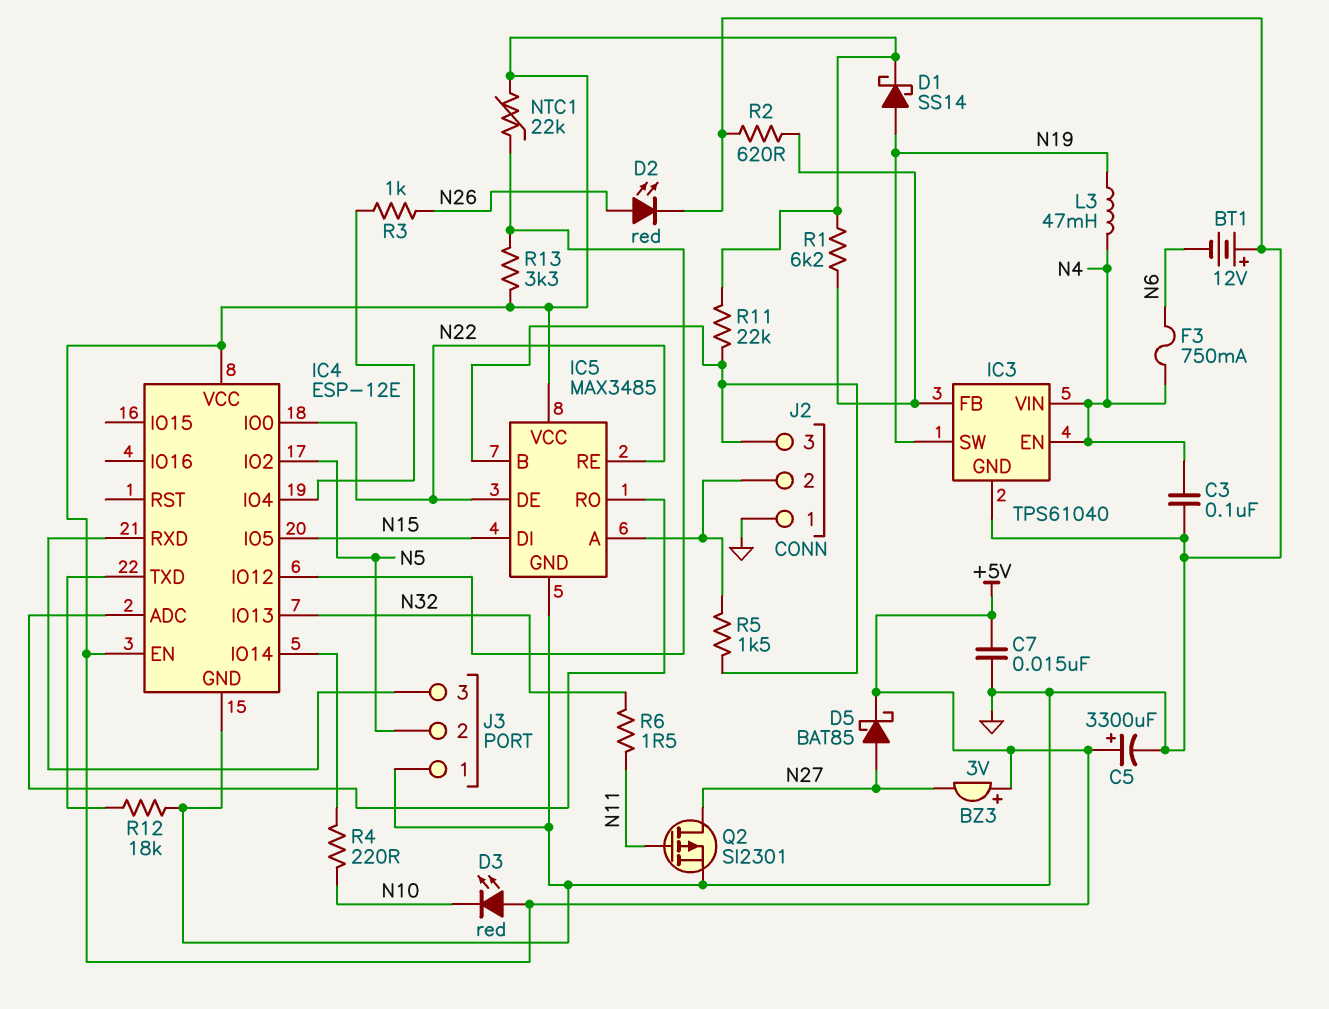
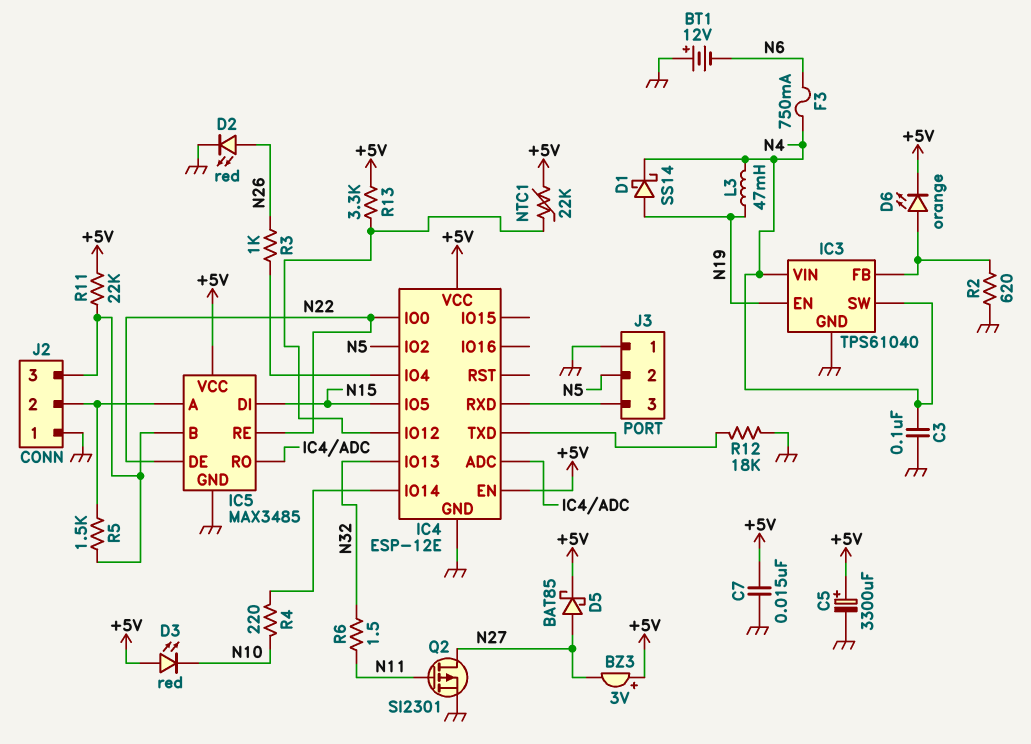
D1: schottky SS14 (A N19, K +5V) -> schottky SS14 (A N19, K N4)
D6: none -> LED orange (A IC3/FB, K +5V)
IC3 pin EN: N4 -> N19
IC3 pin SW: N19 -> N4
R1: 6.2k (+5V, IC3/FB) -> none

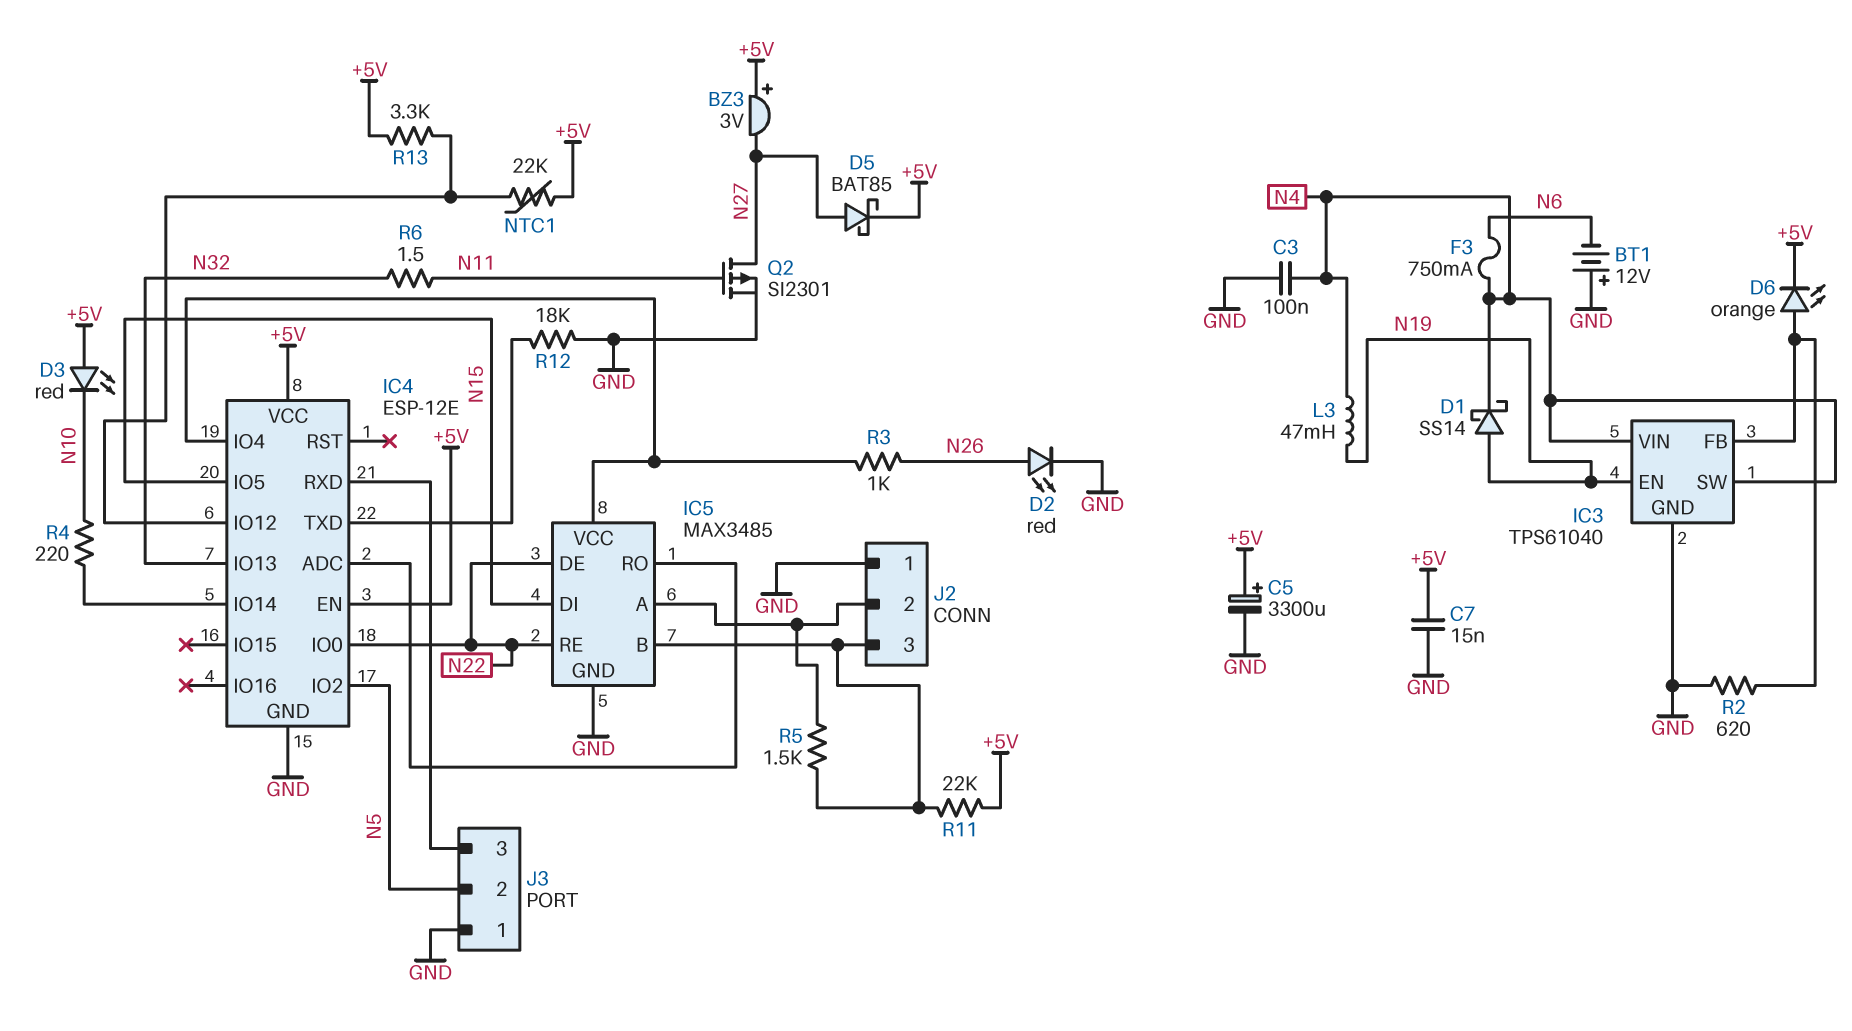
IC5 pin VCC: +5V -> IC4/IO4

